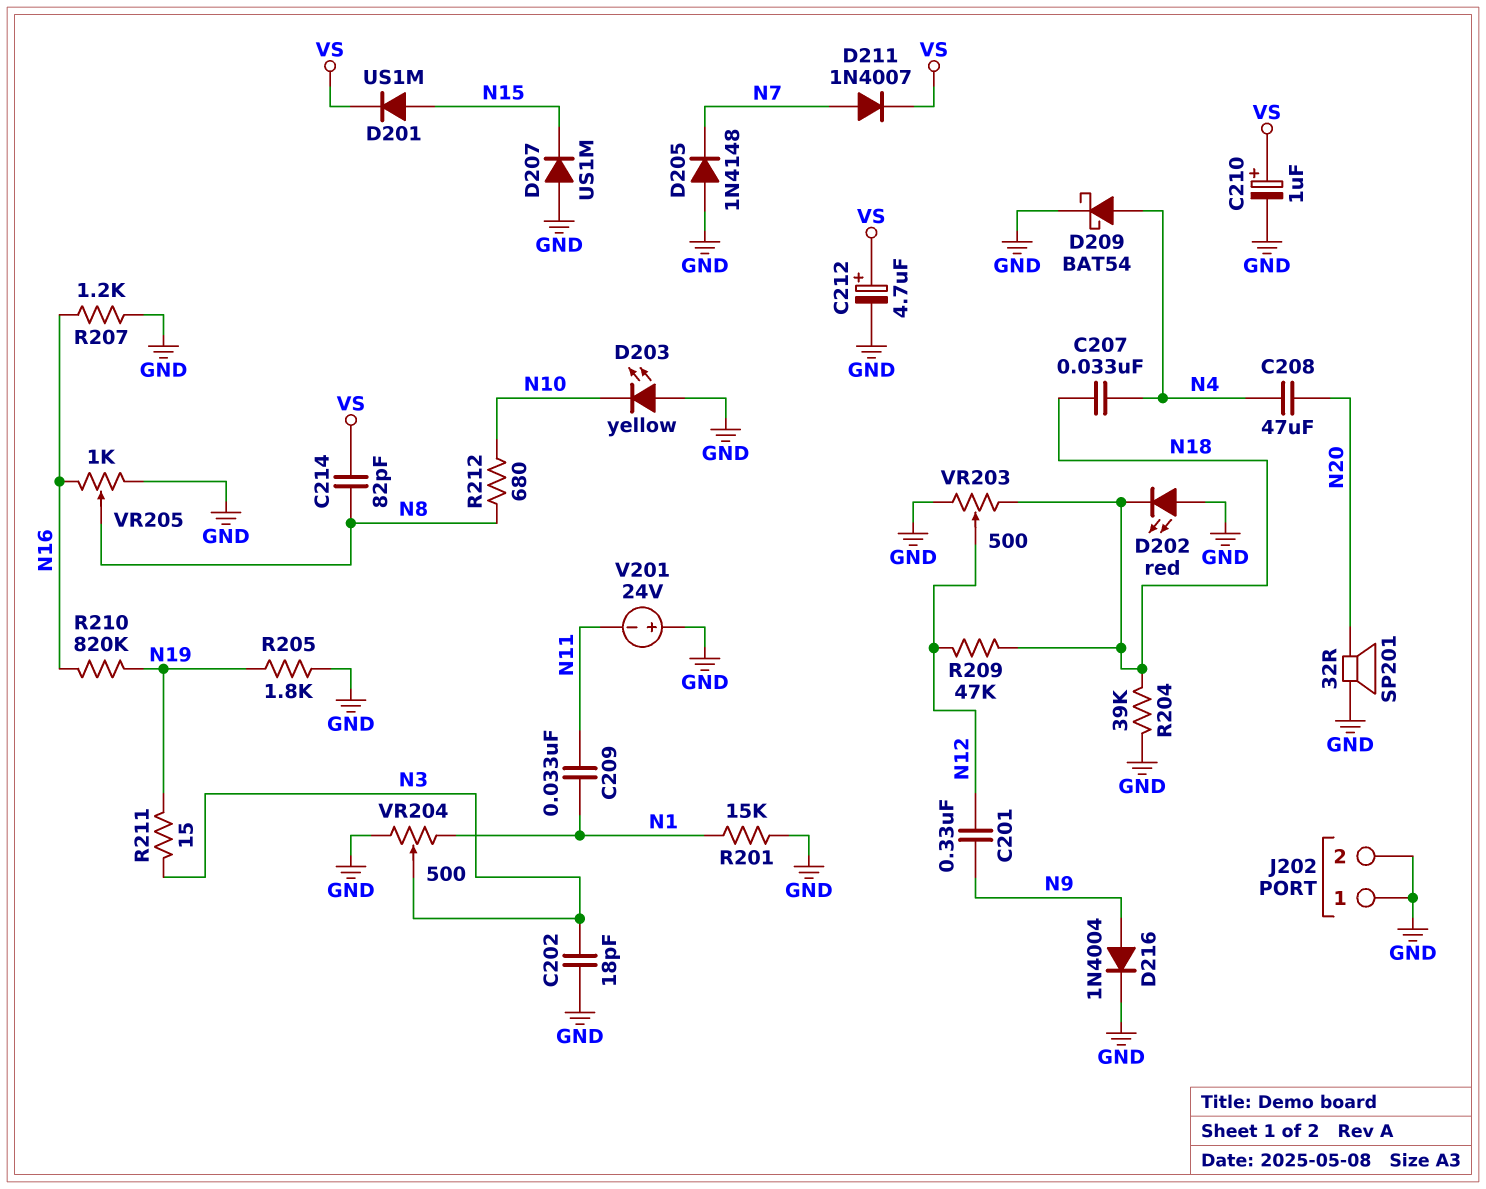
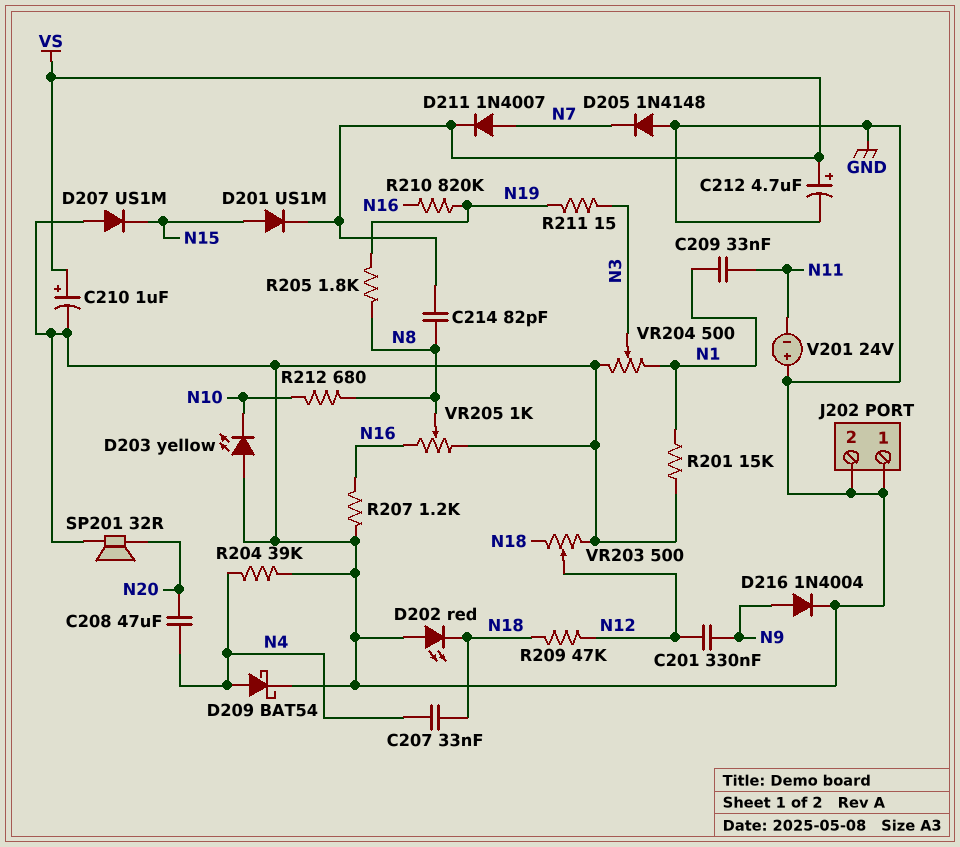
C202: 18pF (GND, N3) -> none
R204: 39k (GND, N18) -> 39k (GND, N4)
R205: 1.8k (GND, N19) -> 1.8k (N8, N19)

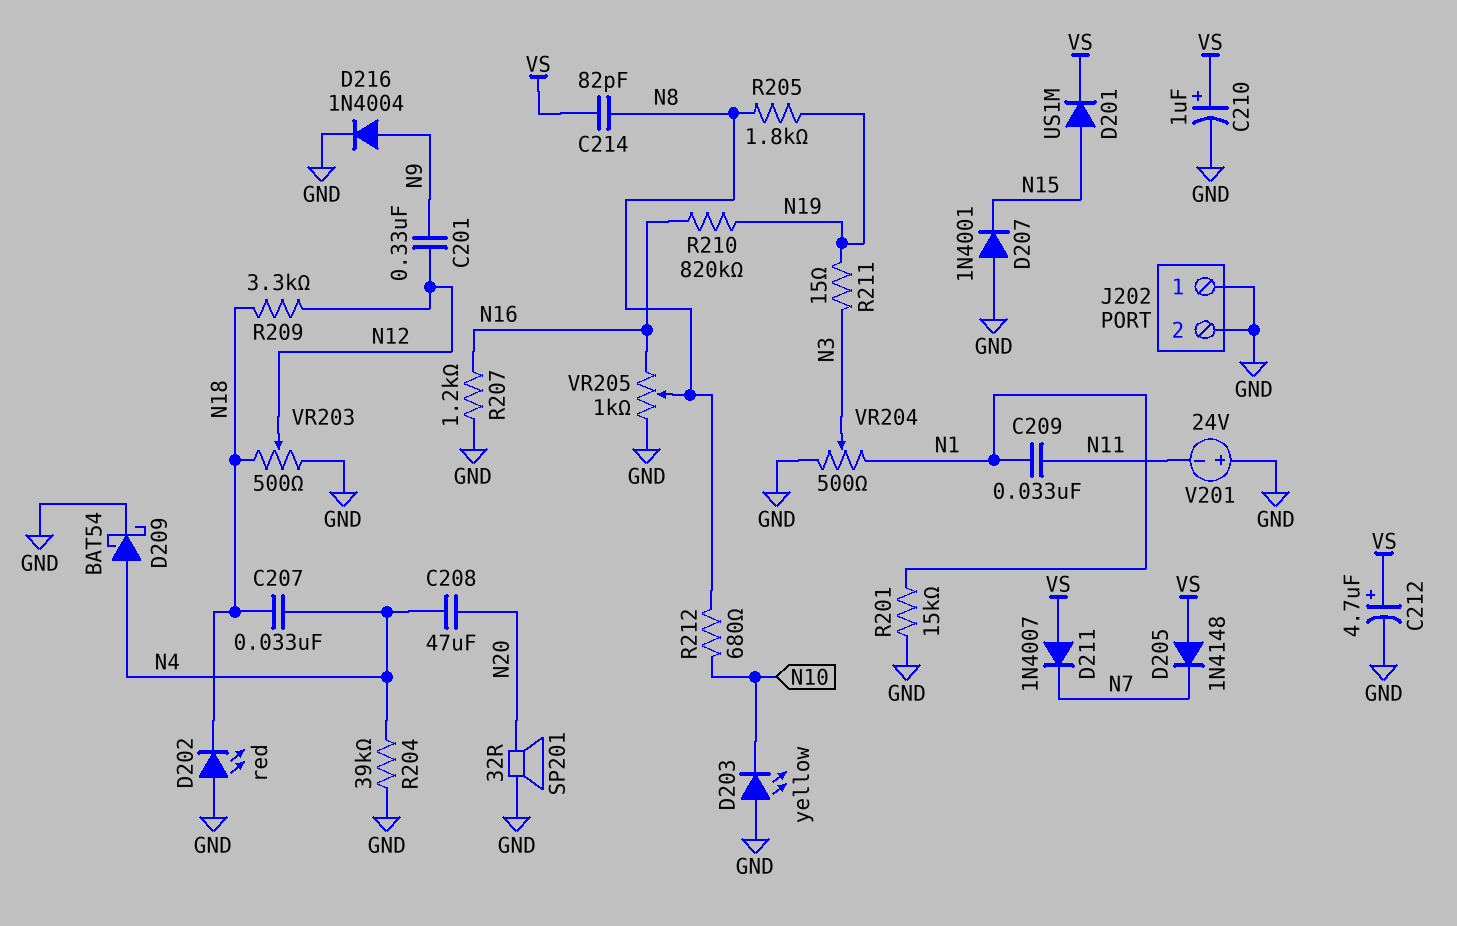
D205: diode 1N4148 (A GND, K N7) -> diode 1N4148 (A VS, K N7)
D207: diode US1M (A GND, K N15) -> diode 1N4001 (A GND, K N15)
D211: diode 1N4007 (A N7, K VS) -> diode 1N4007 (A VS, K N7)
R209: 47k (N12, N18) -> 3.3k (N12, N18)

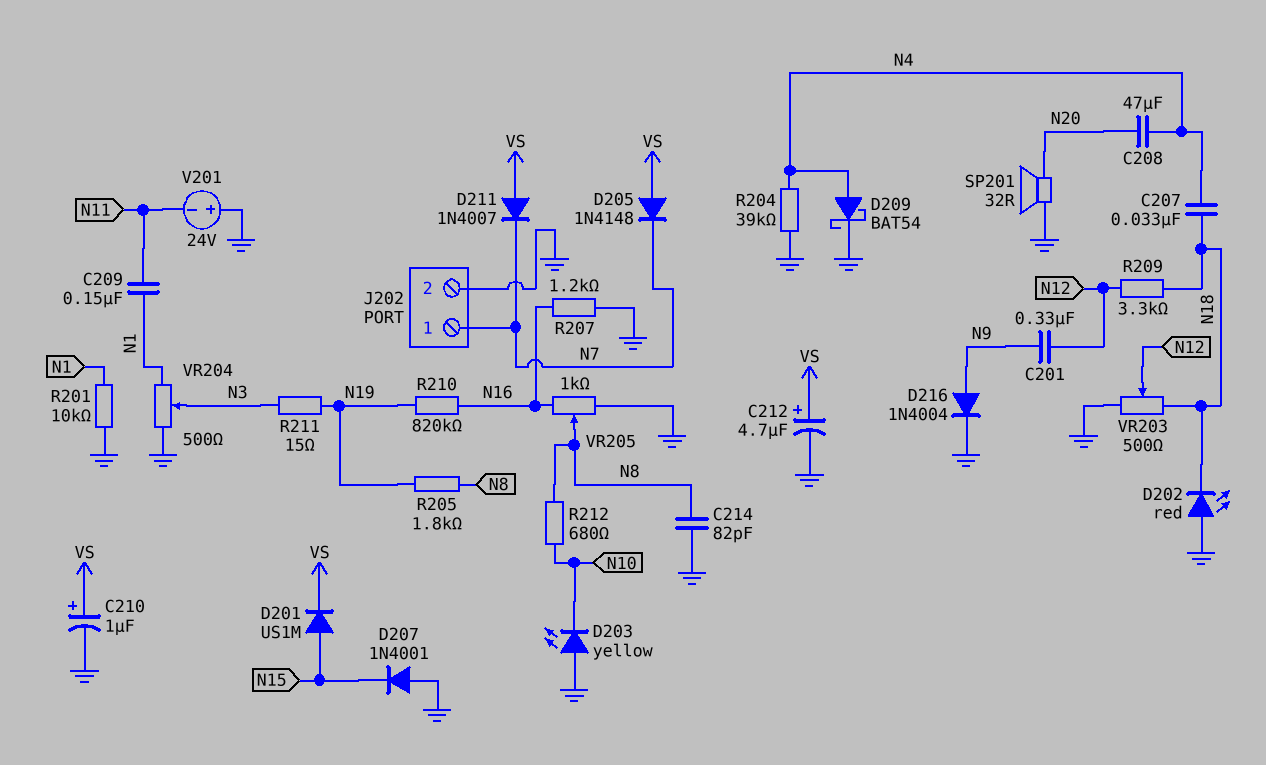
C209: 33nF (N1, N11) -> 150nF (N1, N11)
C214: 82pF (N8, VS) -> 82pF (GND, N8)
J202 pin 1: GND -> N7
R201: 15k (GND, N1) -> 10k (GND, N1)

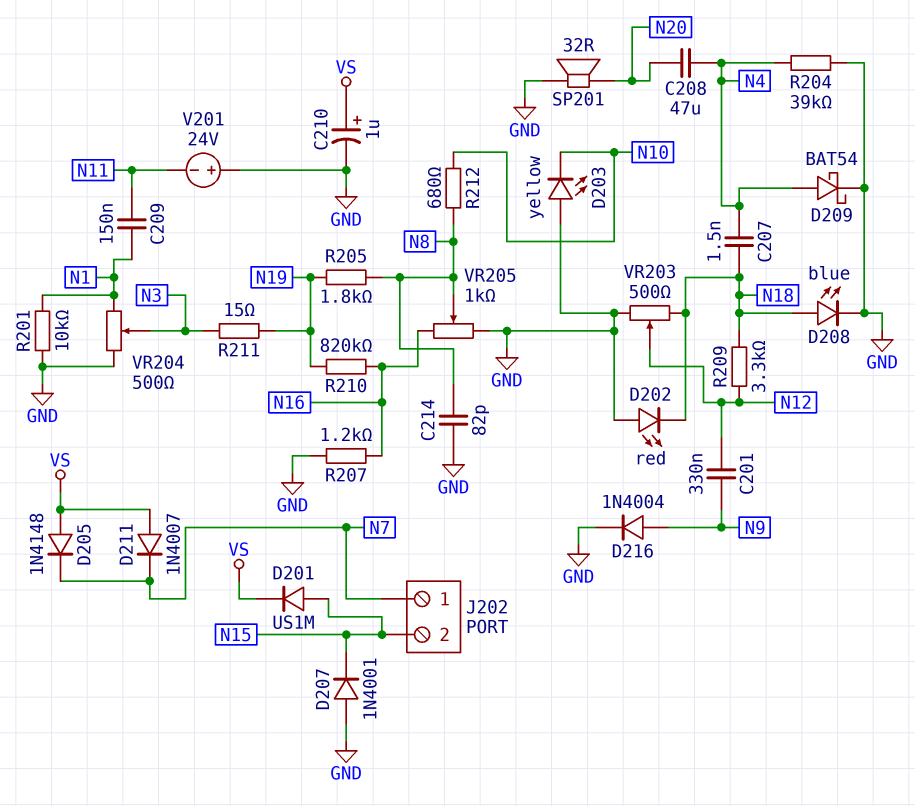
C207: 33nF (N4, N18) -> 1.5nF (N4, N18)
C212: 4.7uF (plus VS, minus GND) -> none
D208: none -> LED blue (A N18, K GND)
J202 pin 2: GND -> N15

